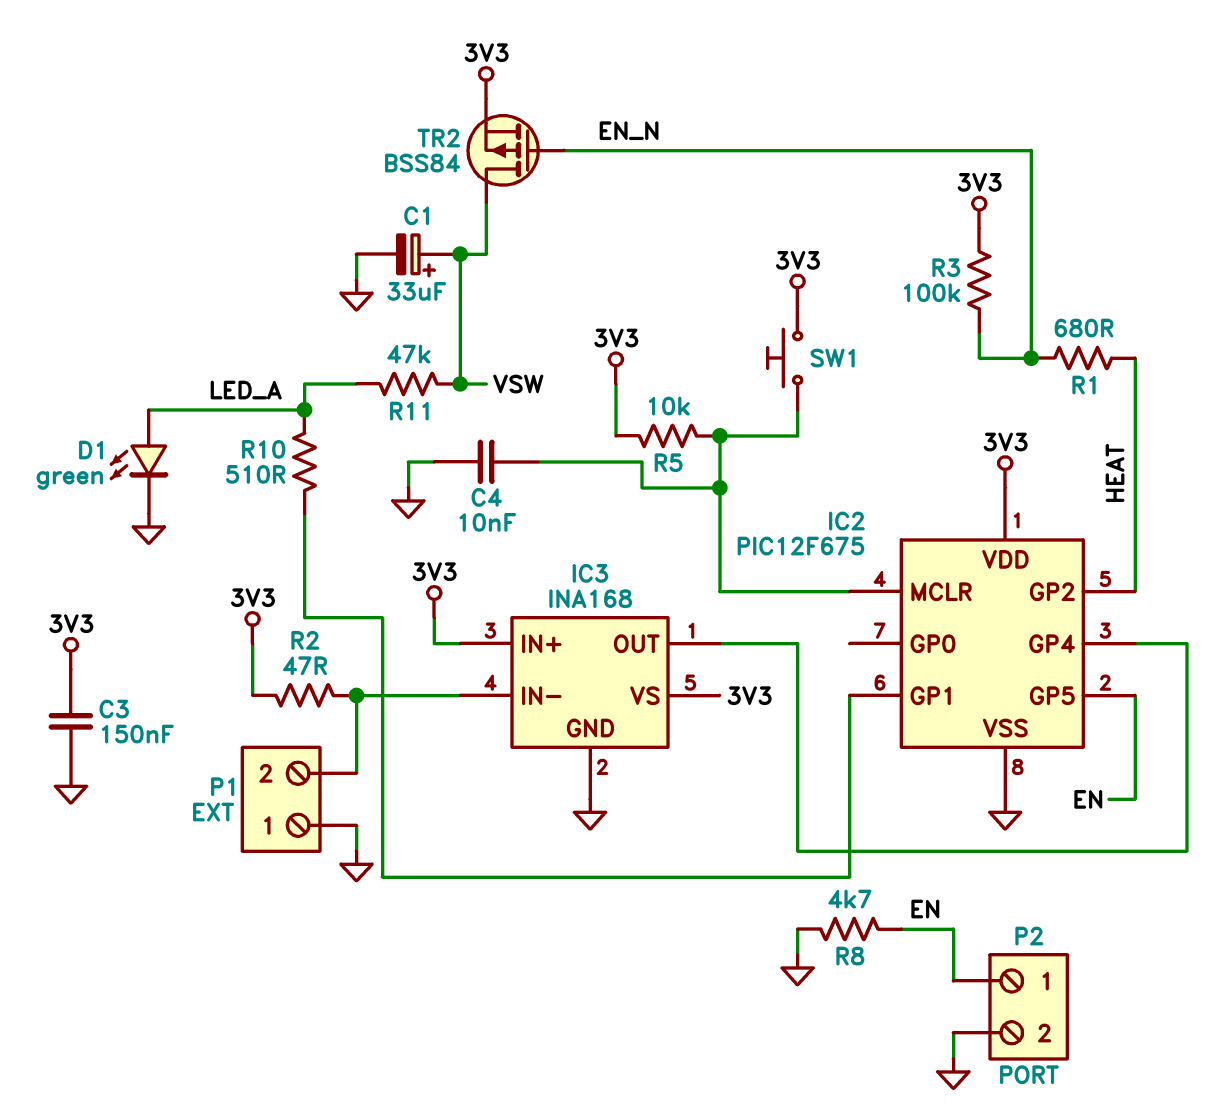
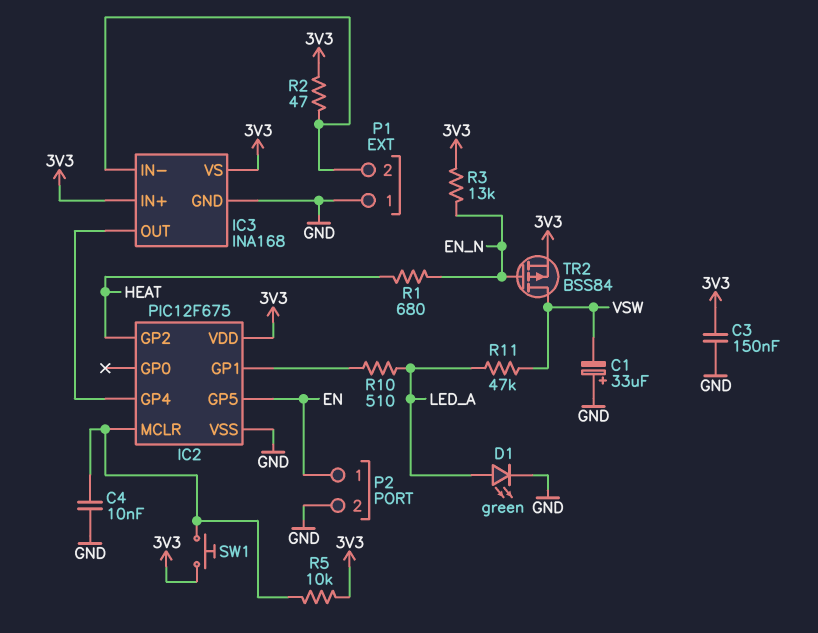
C1: 33uF (plus VSW, minus GND) -> 33uF (plus GND, minus VSW)
R3: 100k (3V3, EN_N) -> 13k (3V3, EN_N)
R8: 4.7k (EN, GND) -> none

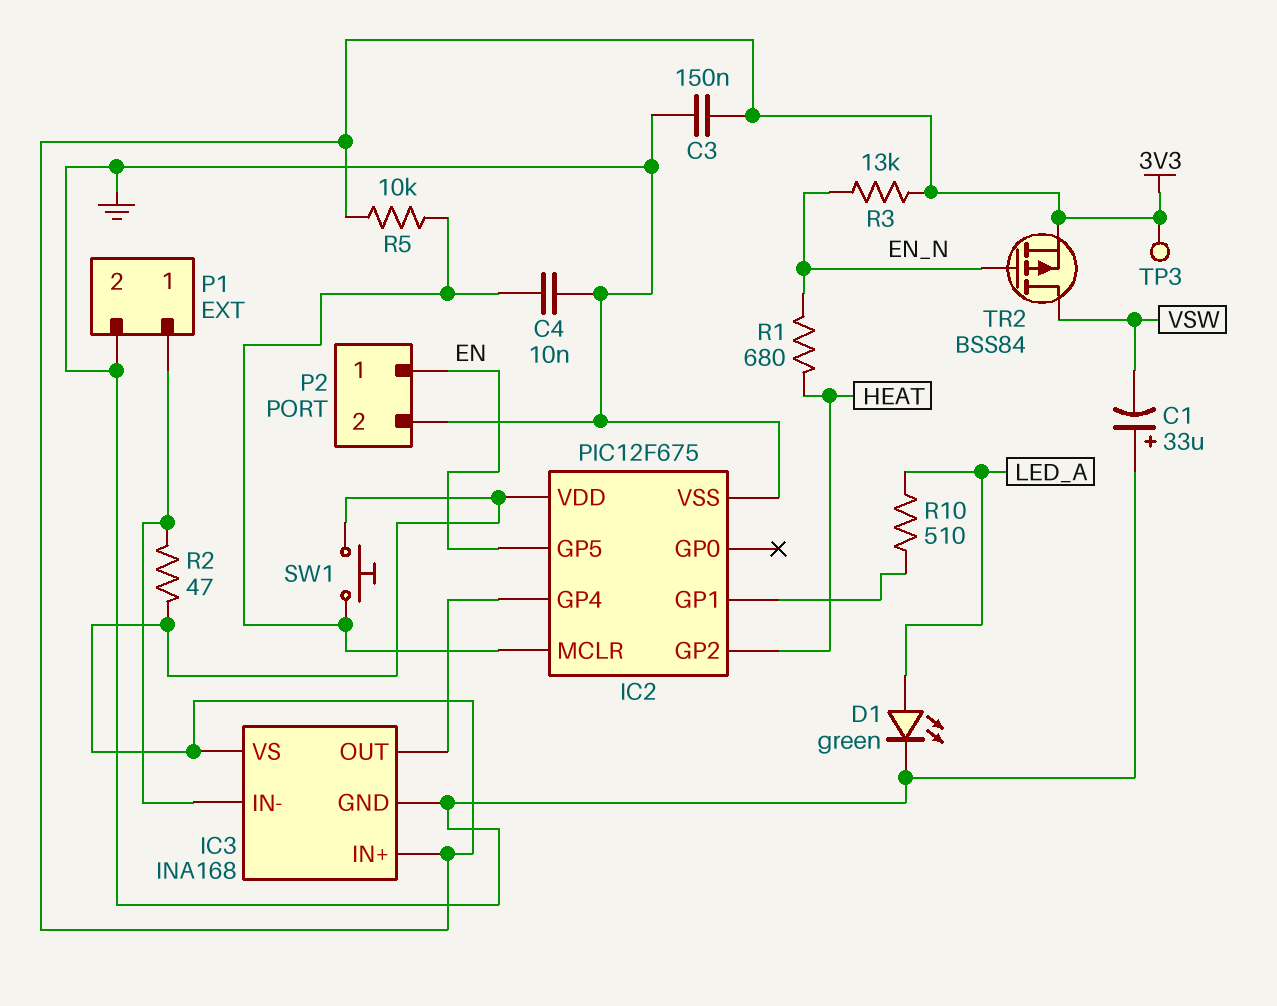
P1 pin 1: GND -> IC3/IN-
P1 pin 2: IC3/IN- -> GND
R11: 47k (LED_A, VSW) -> none
TP3: none -> test point (3V3)

